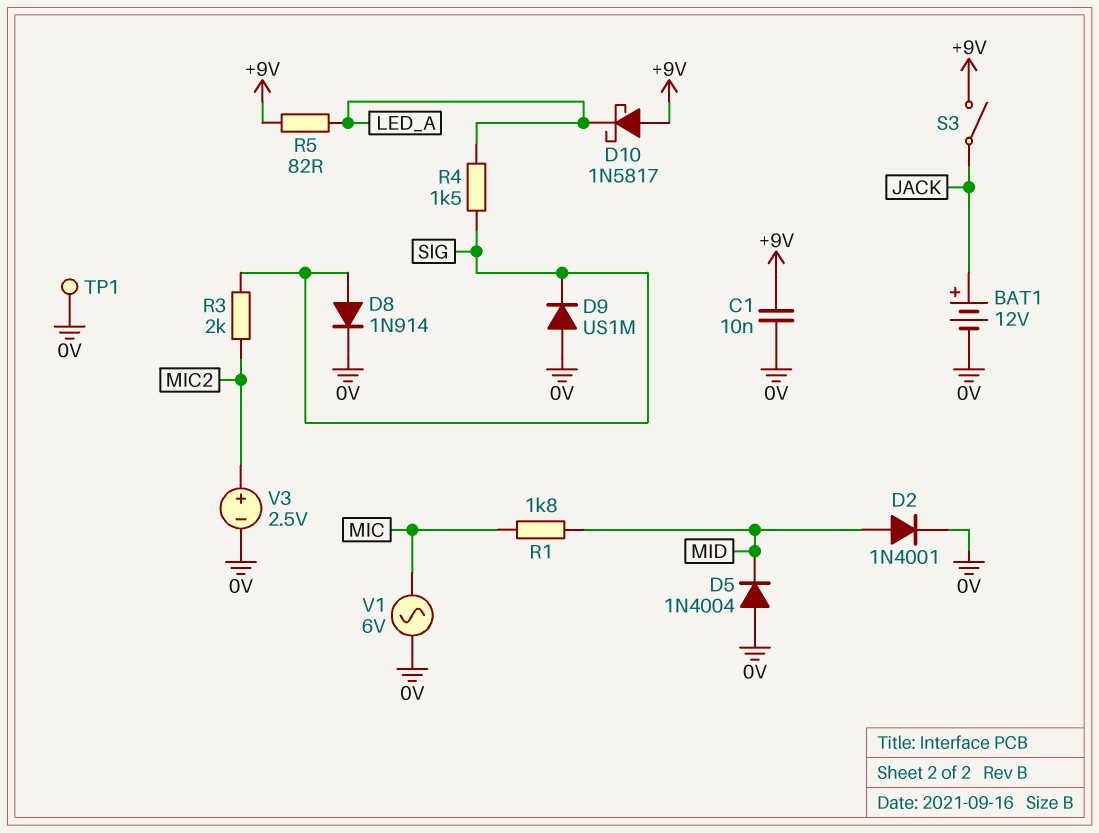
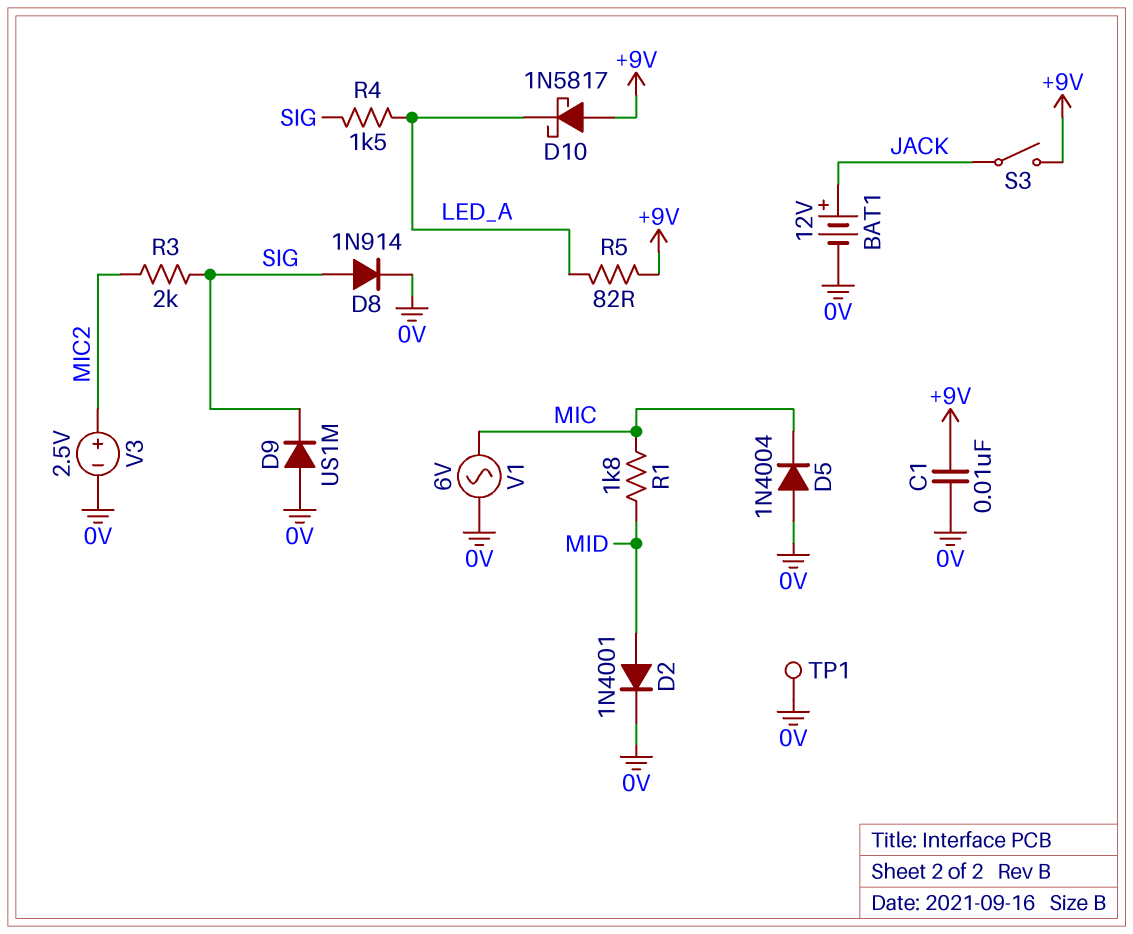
D5: diode 1N4004 (A 0V, K MID) -> diode 1N4004 (A 0V, K MIC)

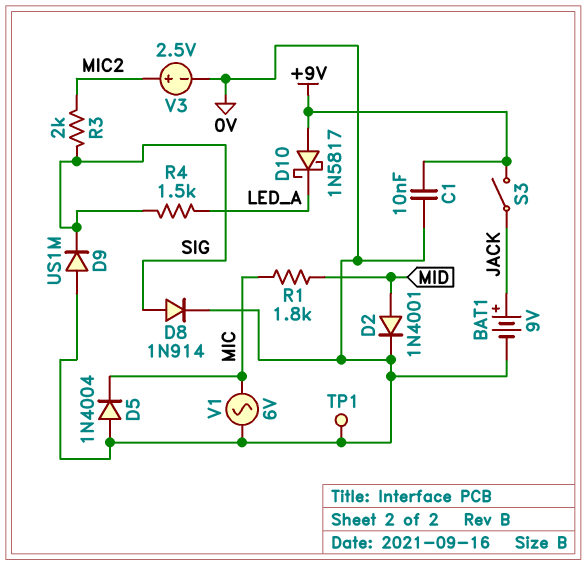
BAT1: 12V (plus JACK, minus 0V) -> 9V (plus JACK, minus 0V)
R5: 82 (+9V, LED_A) -> none

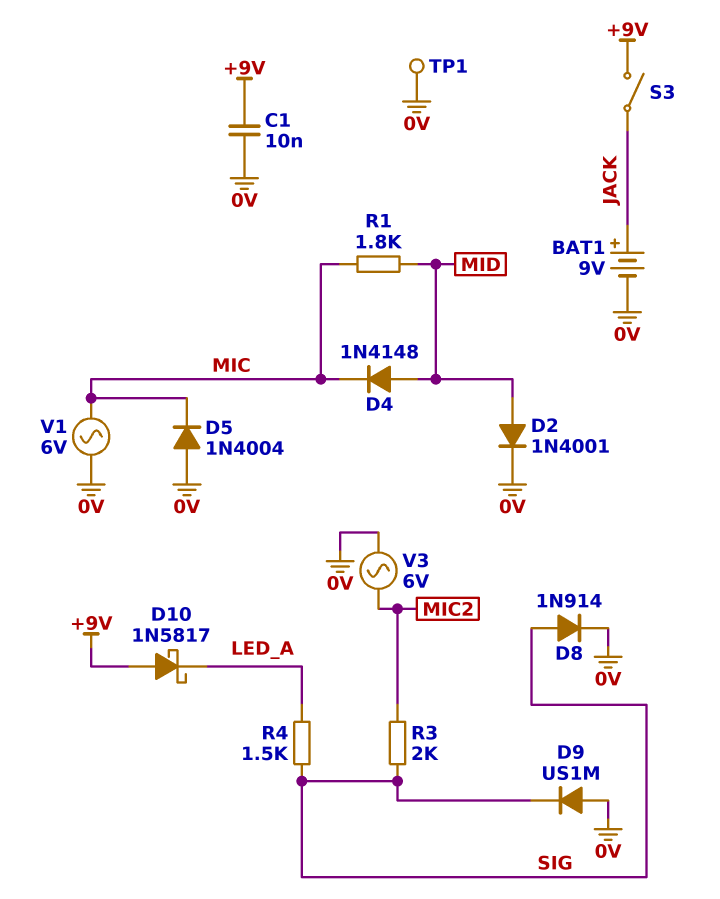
D4: none -> diode 1N4148 (A MID, K MIC)
V3: 2.5V (plus MIC2, minus 0V) -> AC 6V (0V, MIC2)

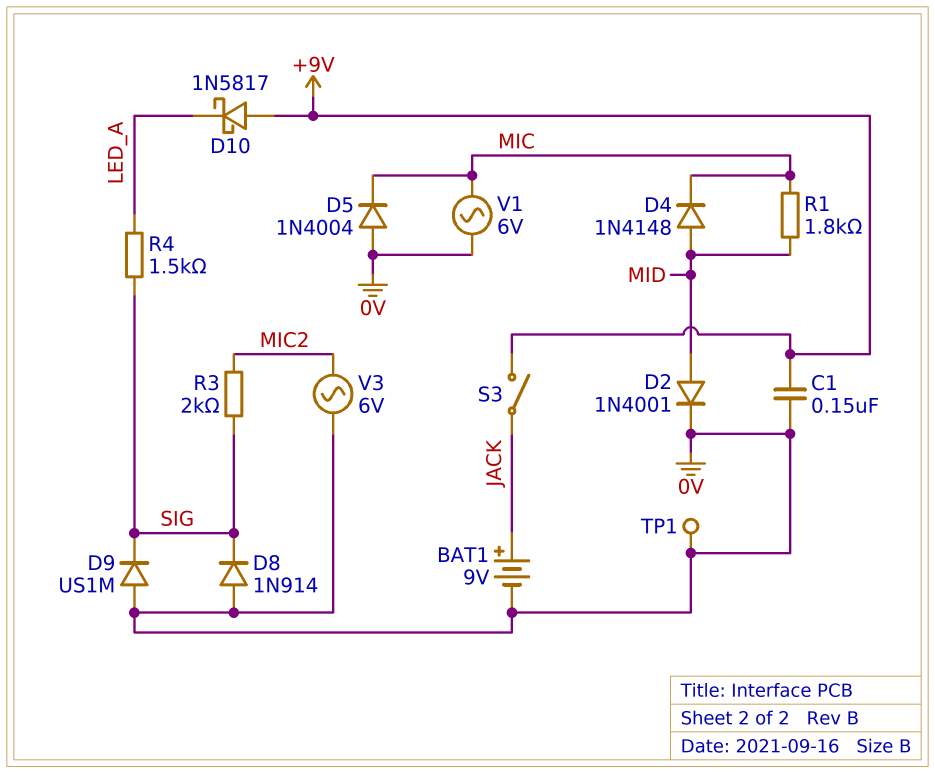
C1: 10nF (+9V, 0V) -> 150nF (+9V, 0V)
D8: diode 1N914 (A SIG, K 0V) -> diode 1N914 (A 0V, K SIG)

